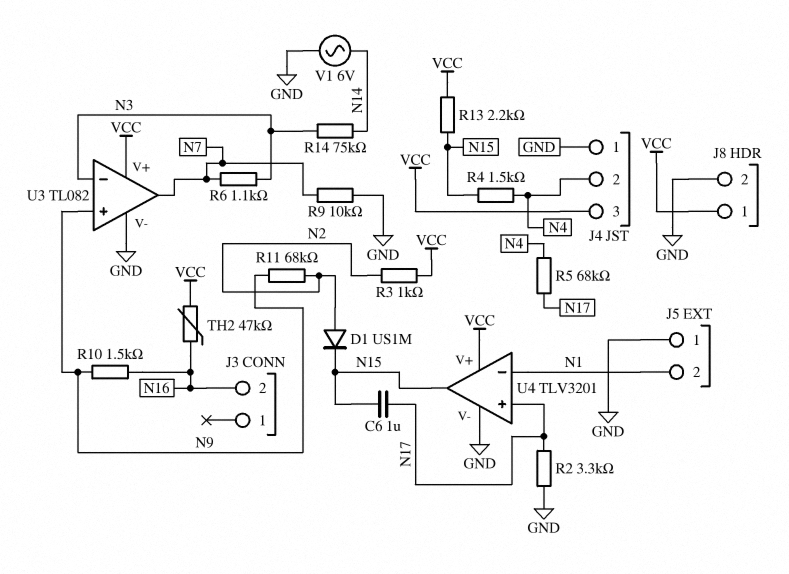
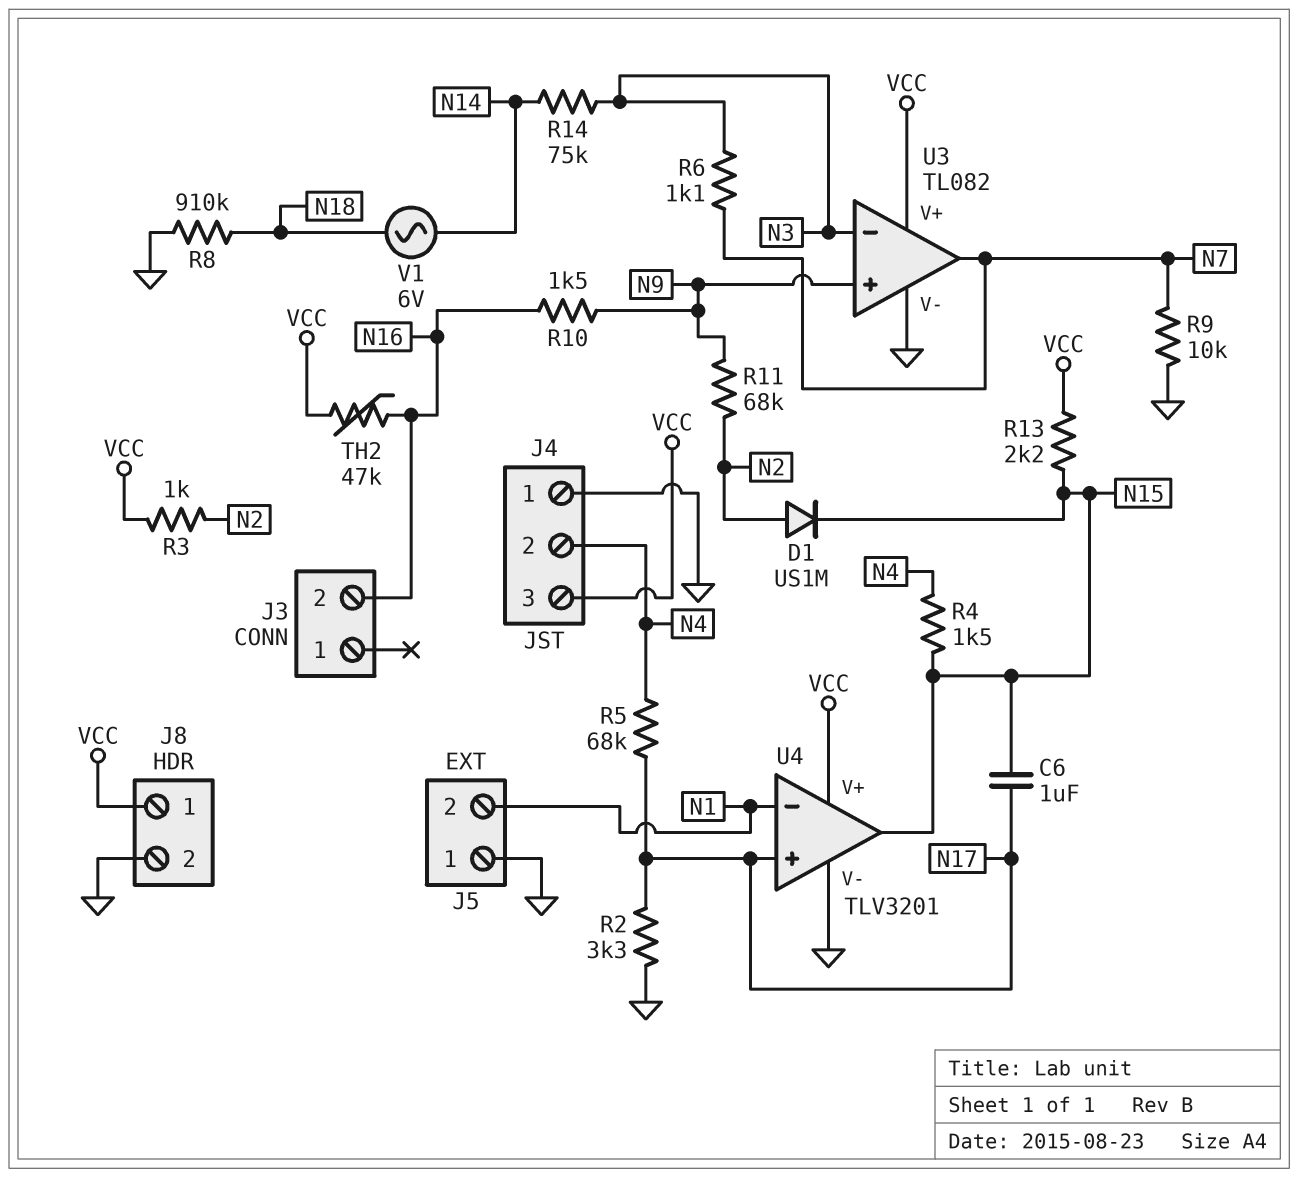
R8: none -> 910k (GND, N18)
V1: AC 6V (GND, N14) -> AC 6V (N14, N18)

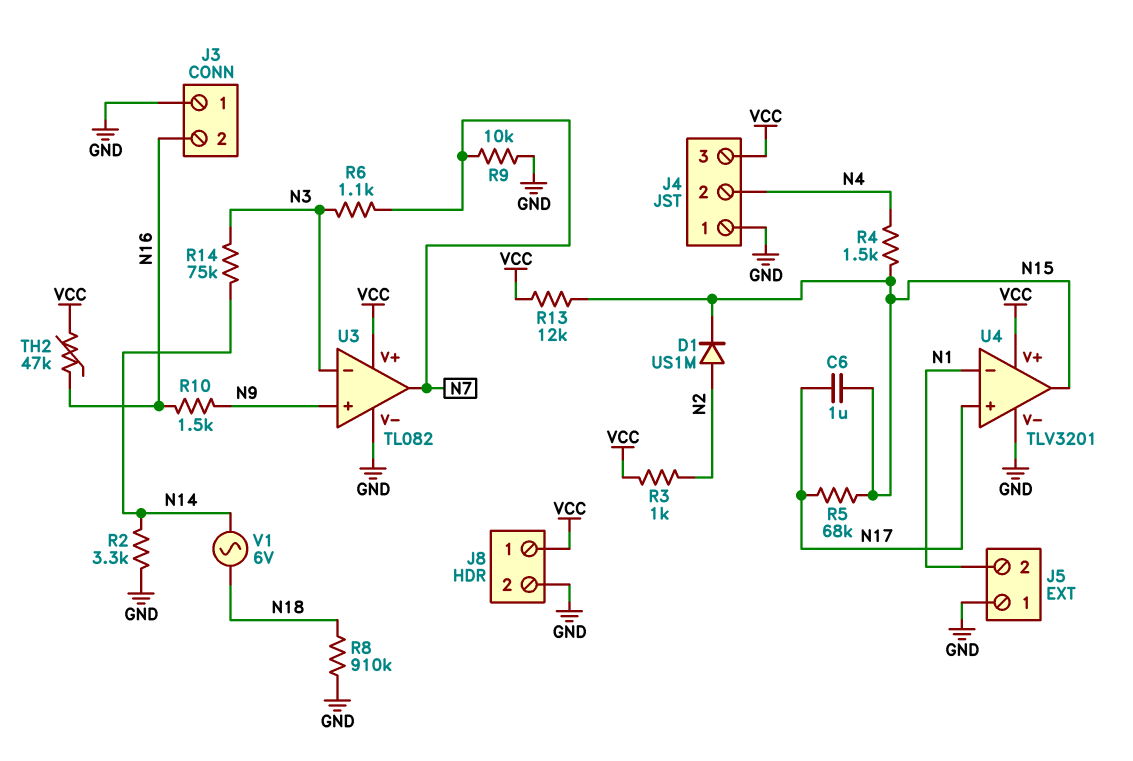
J3 pin 1: none -> GND
R2: 3.3k (GND, N17) -> 3.3k (GND, N14)
R5: 68k (N4, N17) -> 68k (N15, N17)
R11: 68k (N2, N9) -> none
R13: 2.2k (N15, VCC) -> 12k (N15, VCC)

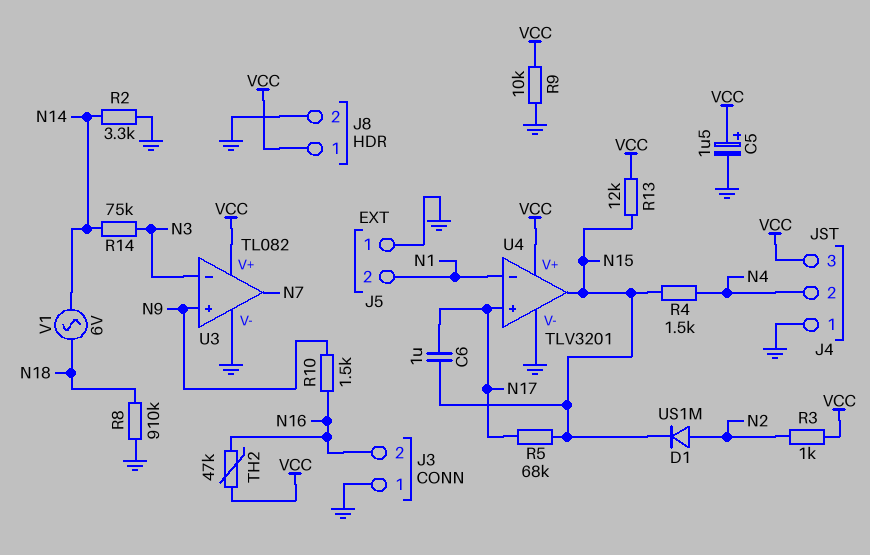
C5: none -> 1.5uF (plus VCC, minus GND)
R6: 1.1k (N3, N7) -> none
R9: 10k (GND, N7) -> 10k (GND, VCC)

